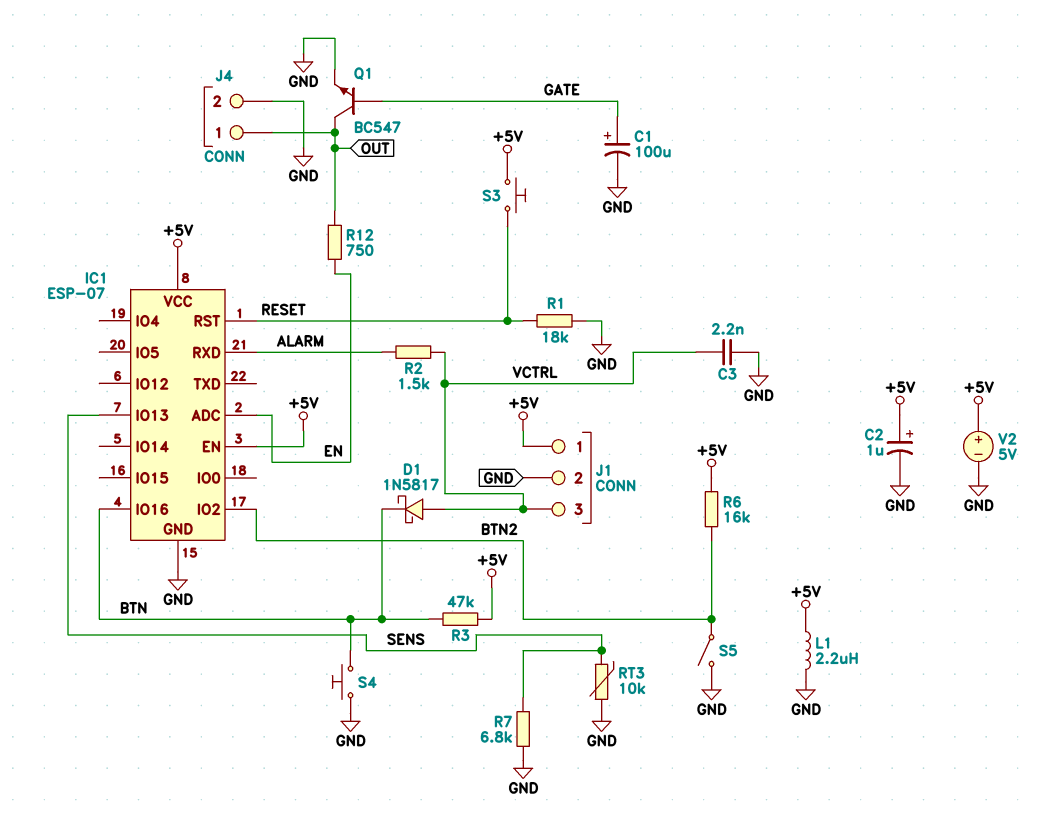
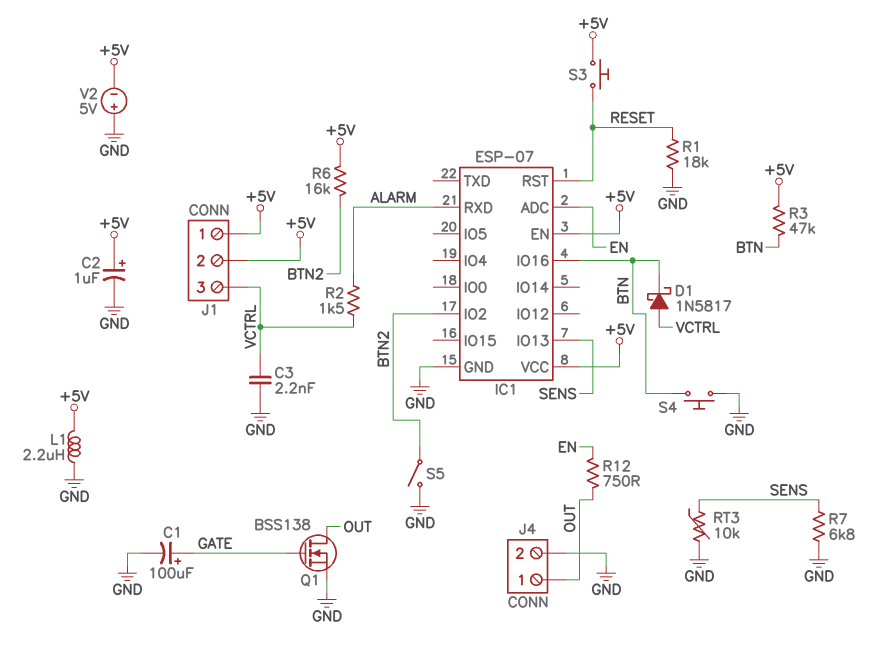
J1 pin 2: GND -> +5V
Q1: NPN BC547 (B GATE, C OUT, E GND) -> NMOS BSS138 (G GATE, D OUT, S GND)
V2: 5V (plus +5V, minus GND) -> 5V (plus GND, minus +5V)

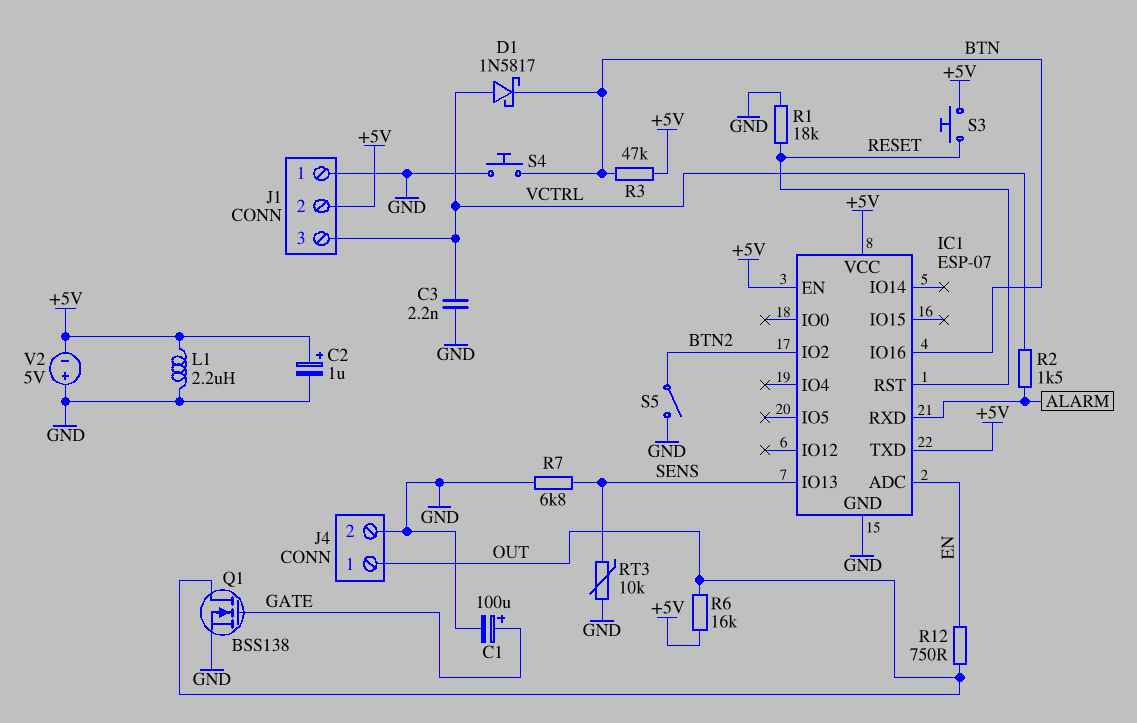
IC1 pin TXD: none -> +5V
J1 pin 1: +5V -> GND
R6: 16k (+5V, BTN2) -> 16k (+5V, OUT)

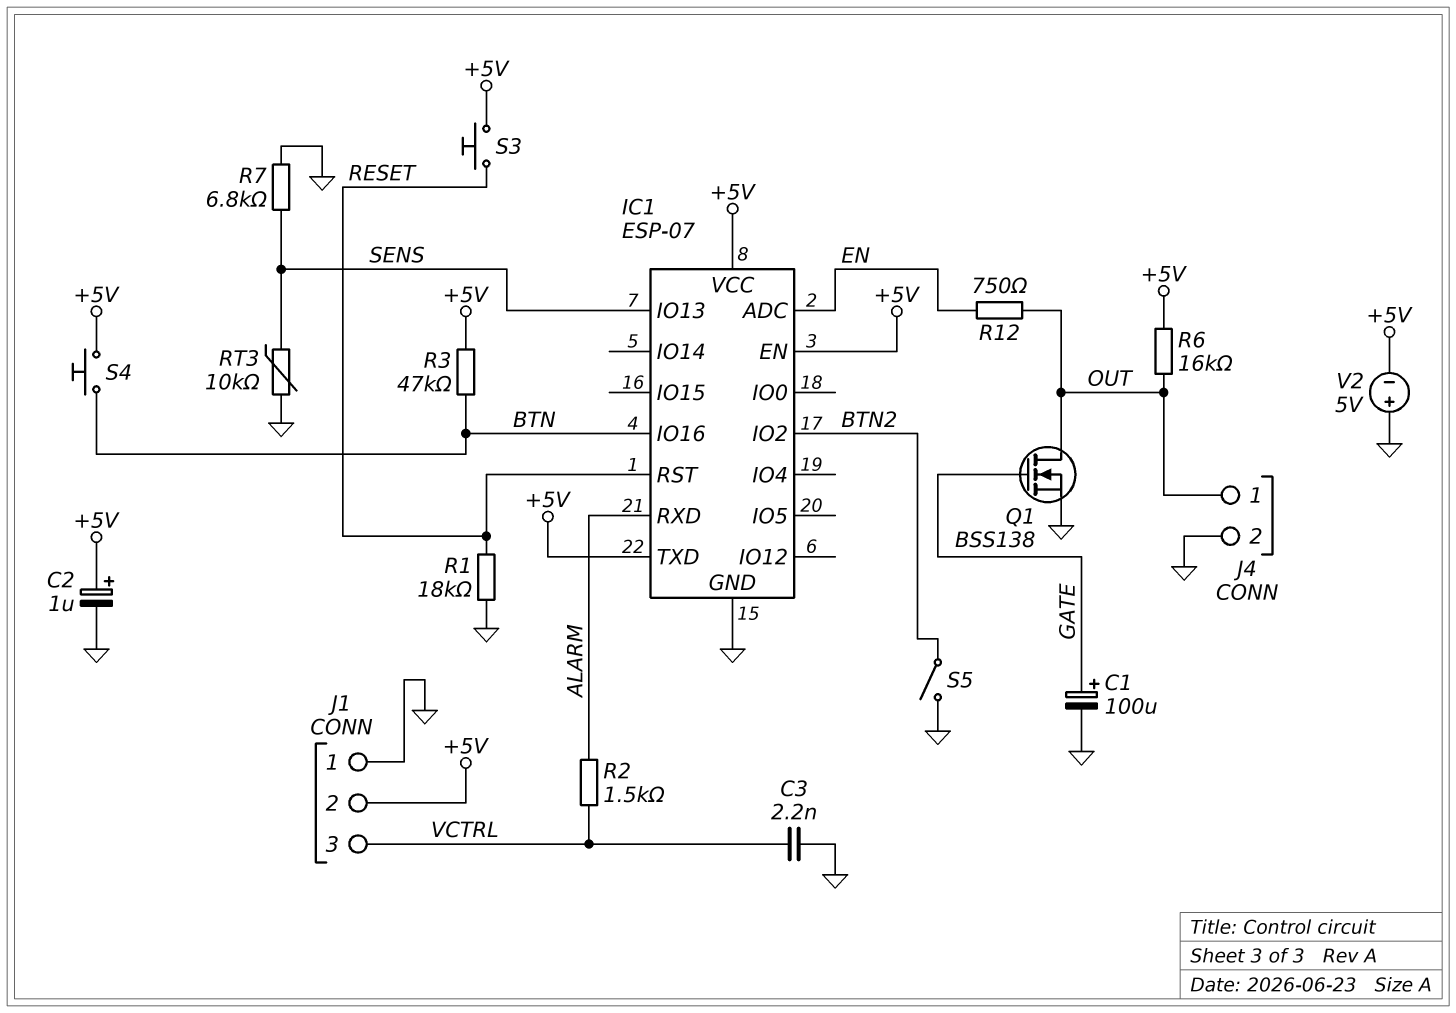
D1: schottky 1N5817 (A VCTRL, K BTN) -> none
L1: 2.2uH (+5V, GND) -> none
S4: button (BTN, GND) -> button (+5V, BTN)

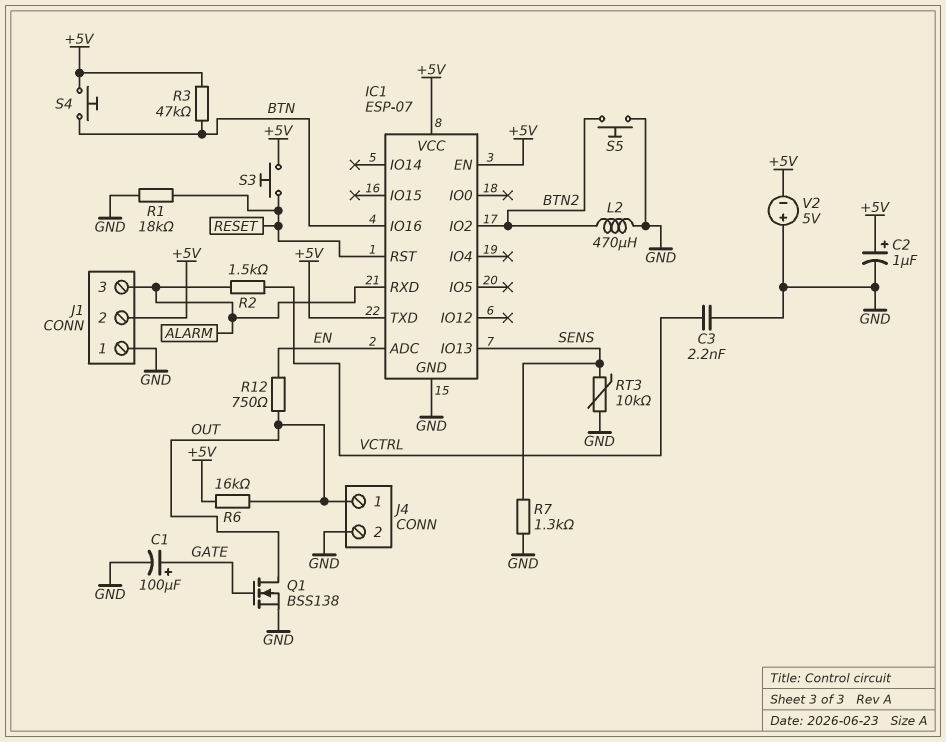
J1 pin 3: VCTRL -> ALARM
L2: none -> 470uH (BTN2, GND)
R7: 6.8k (GND, SENS) -> 1.3k (GND, SENS)
S5: switch (BTN2, GND) -> button (BTN2, GND)

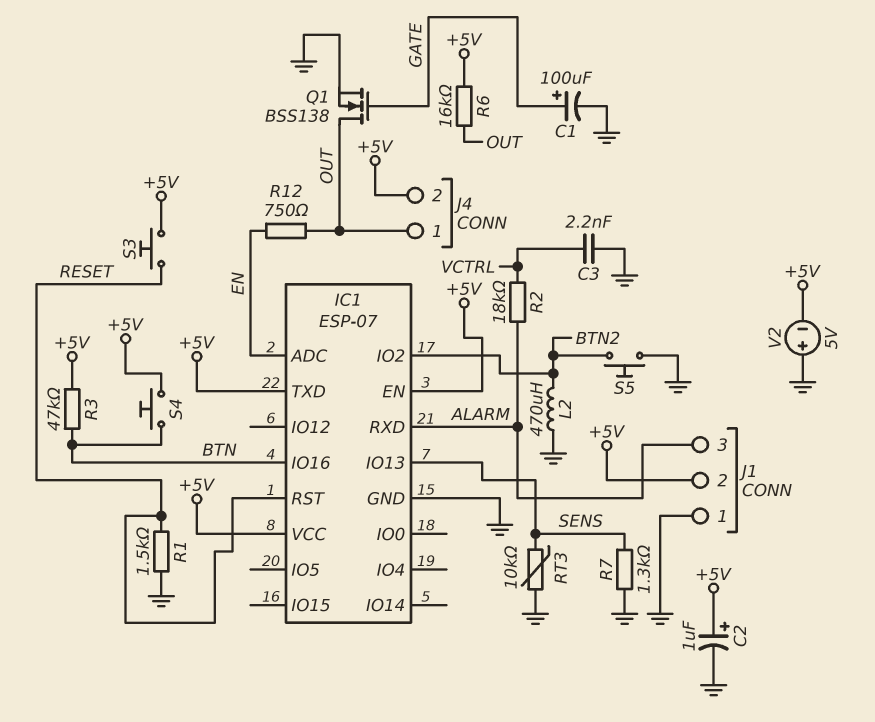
J4 pin 2: GND -> +5V
R1: 18k (GND, RESET) -> 1.5k (GND, RESET)
R2: 1.5k (ALARM, VCTRL) -> 18k (ALARM, VCTRL)

